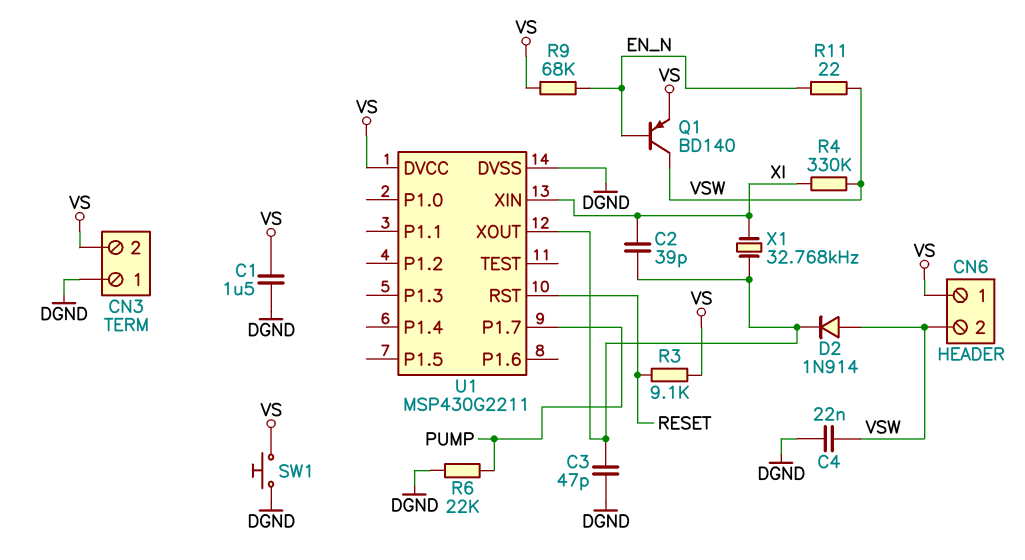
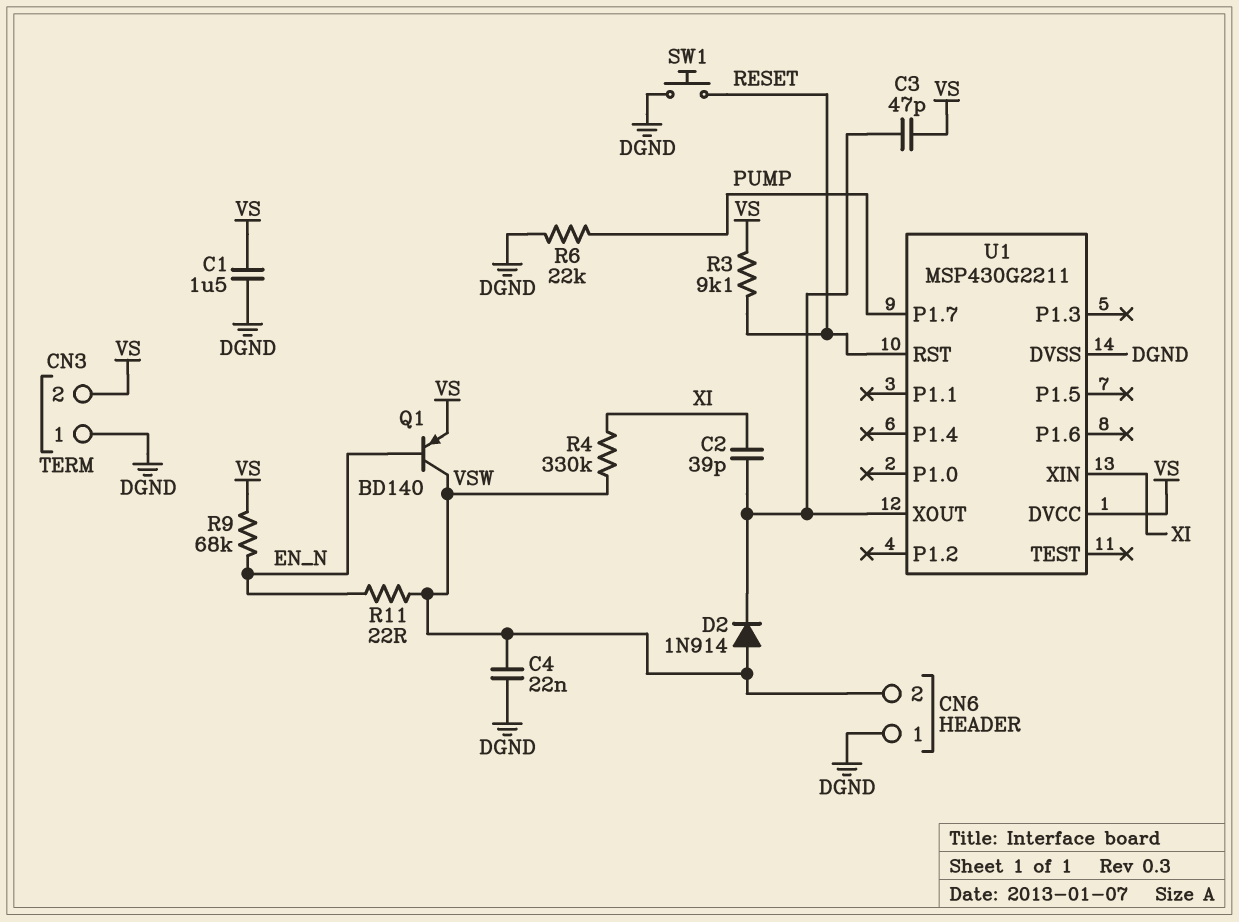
C3: 47pF (DGND, U1/XOUT) -> 47pF (U1/XOUT, VS)
CN6 pin 1: VS -> DGND
SW1: button (DGND, VS) -> button (DGND, RESET)
X1: 32.768kHz (U1/XOUT, XI) -> none

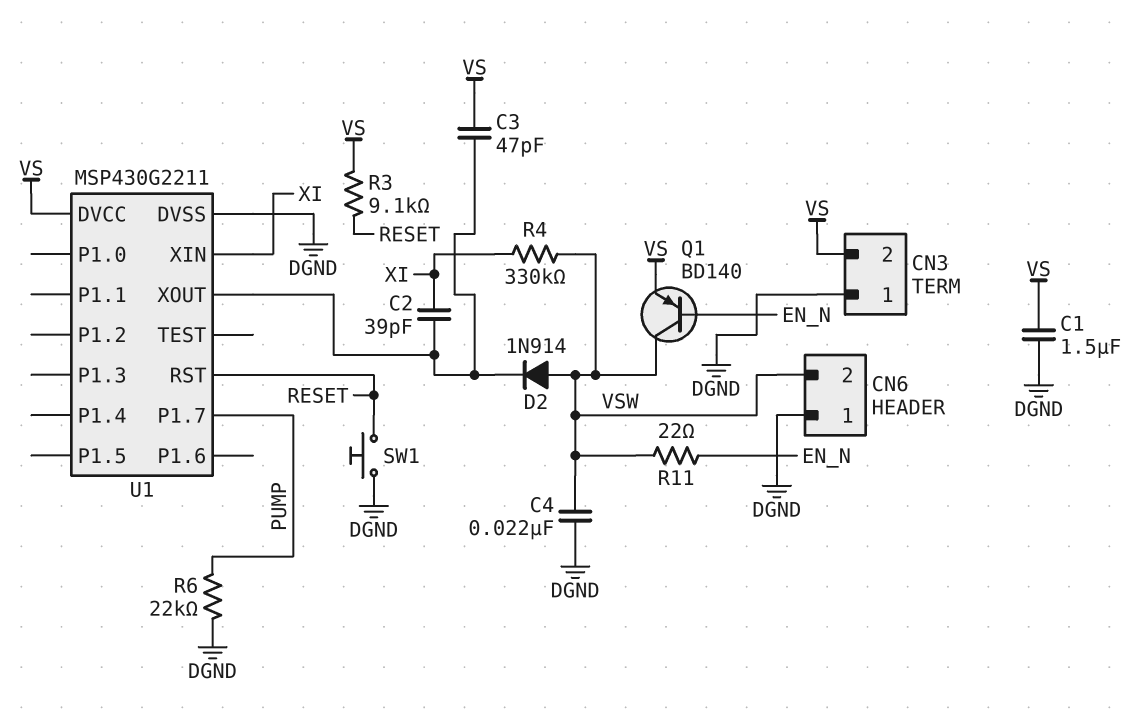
R9: 68k (EN_N, VS) -> none

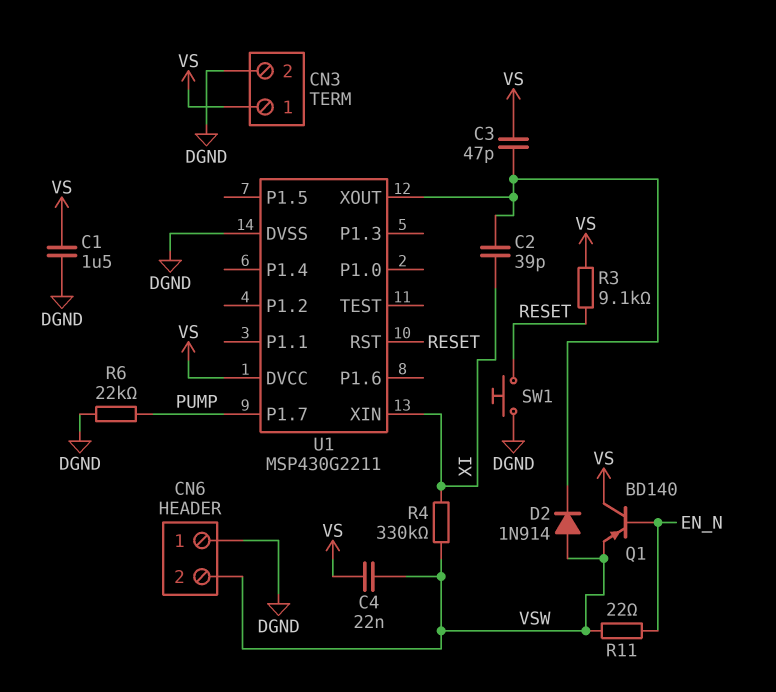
C4: 22nF (DGND, VSW) -> 22nF (VS, VSW)
CN3 pin 1: DGND -> VS
CN3 pin 2: VS -> DGND
Q1: PNP BD140 (B EN_N, C VSW, E VS) -> PNP BD140 (B EN_N, C VS, E VSW)

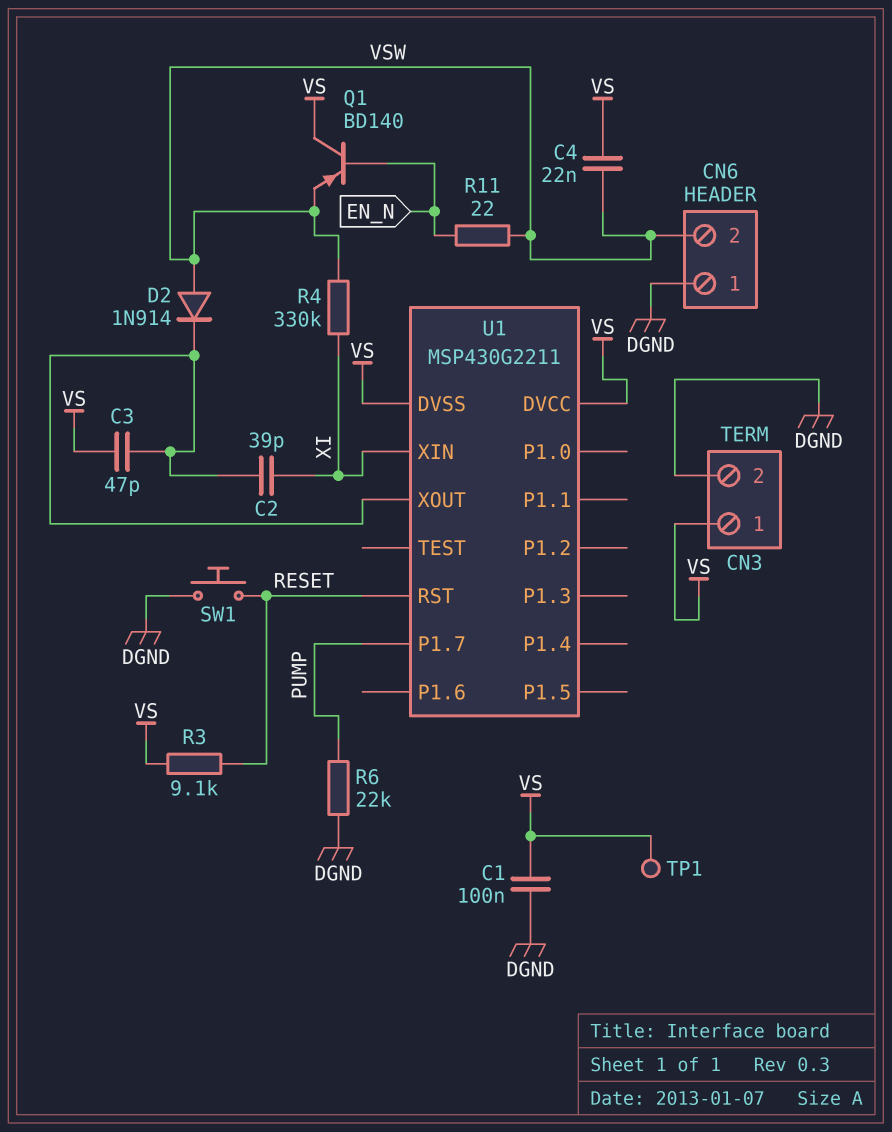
C1: 1.5uF (DGND, VS) -> 100nF (DGND, VS)
TP1: none -> test point (VS)
U1 pin DVSS: DGND -> VS

